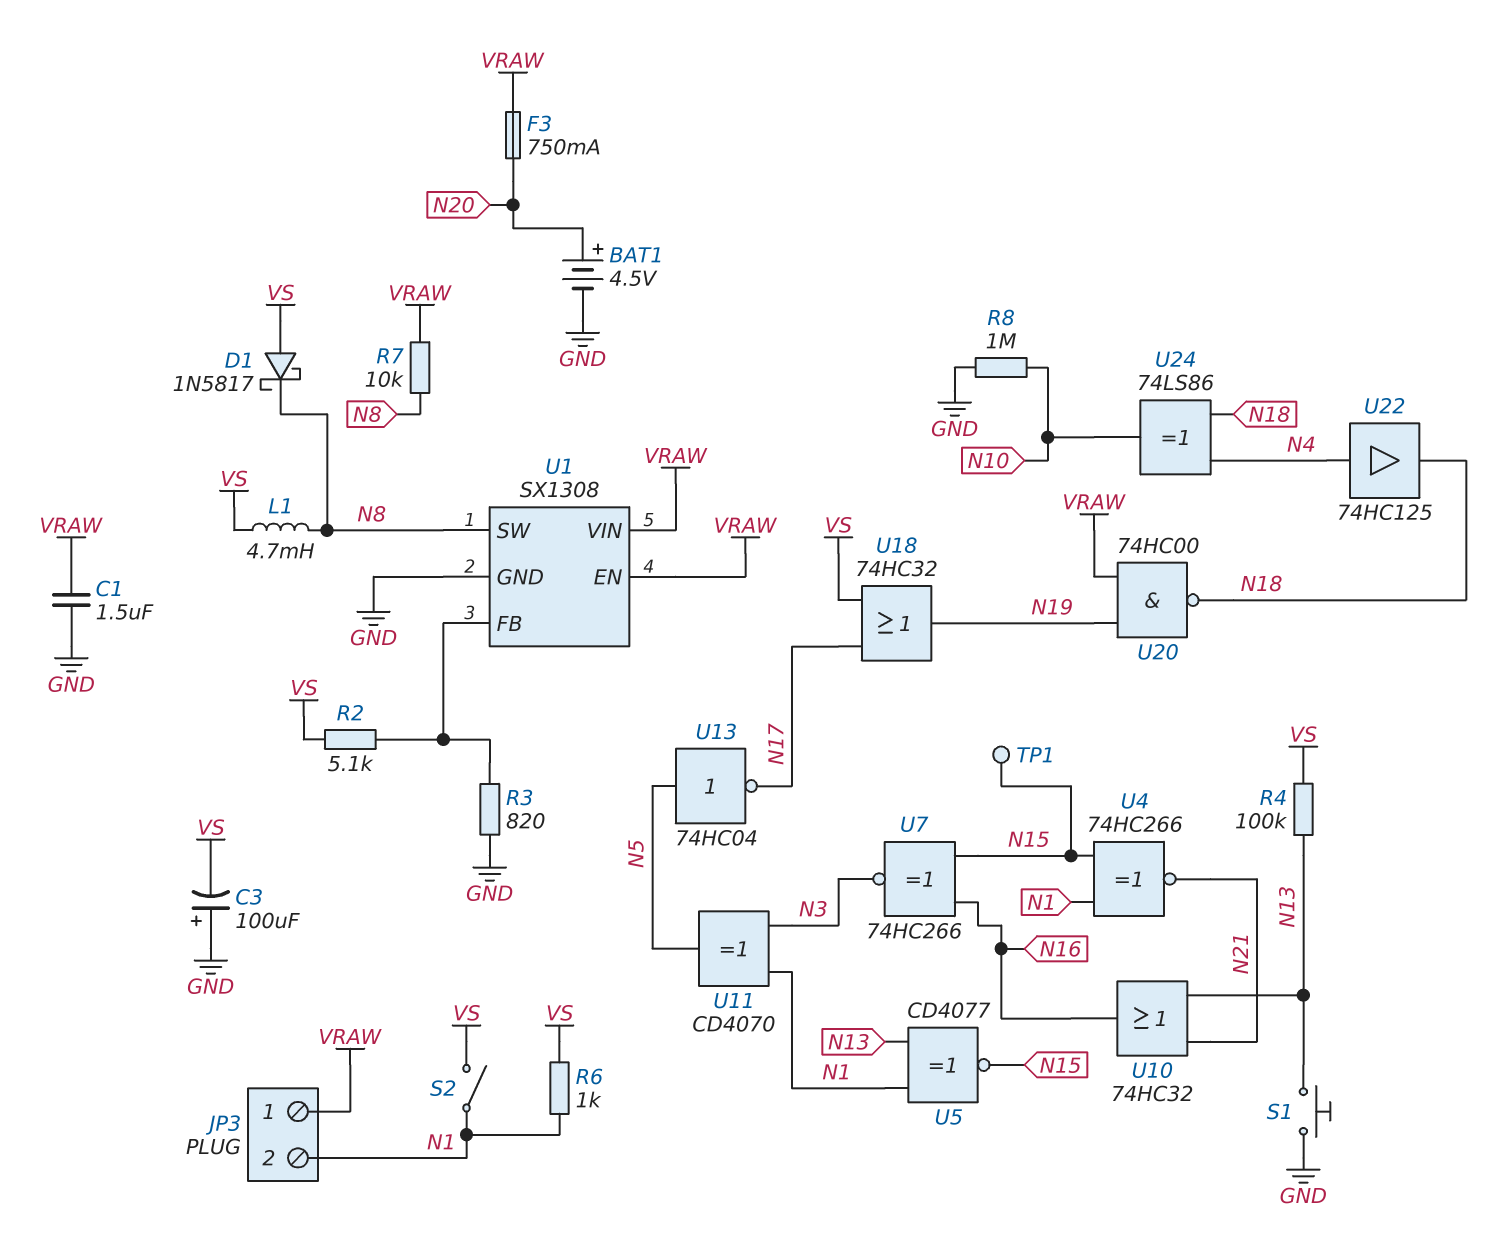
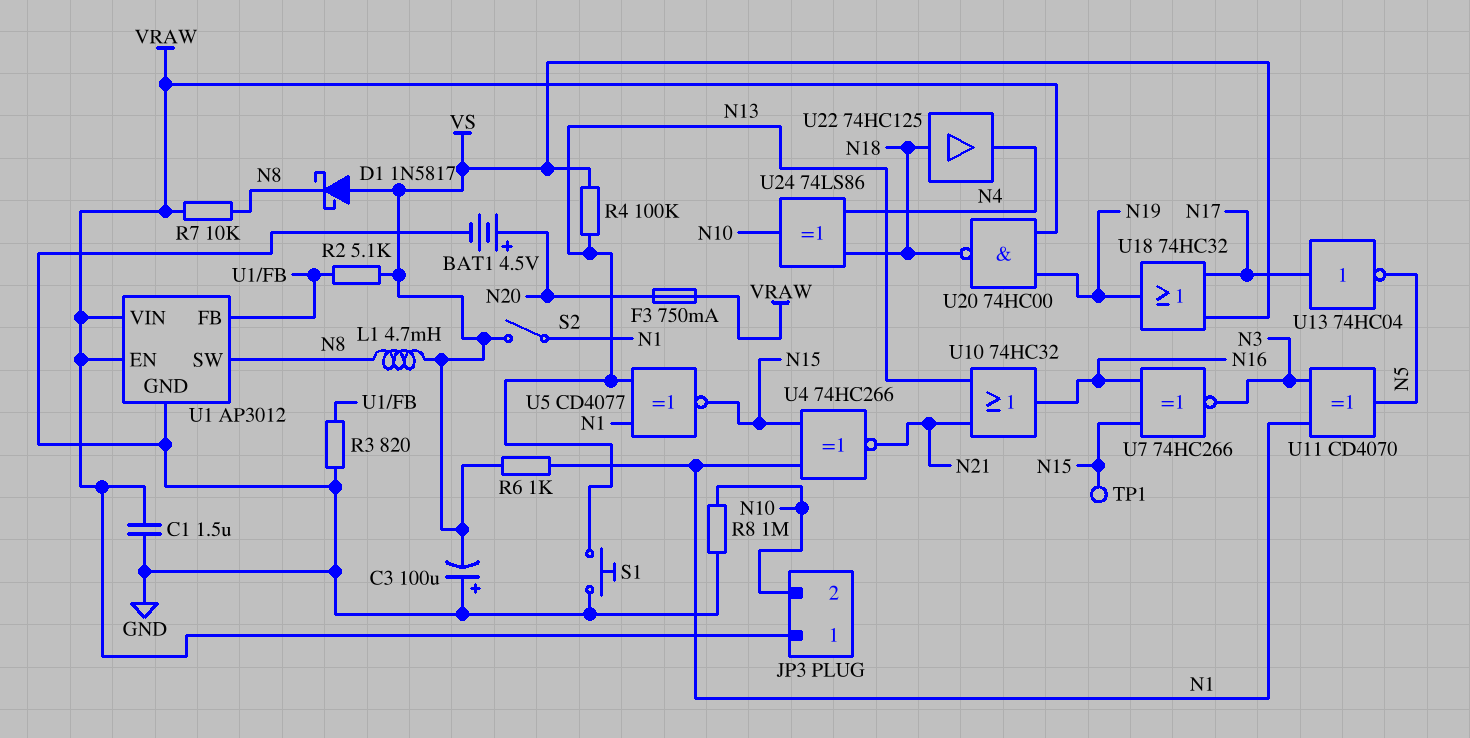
JP3 pin 2: N1 -> N10
U1: SX1308 -> AP3012
U13: NOT 74HC04 (in N5, out N17) -> NOT 74HC04 (in N17, out N5)
U22: buffer 74HC125 (in N4, out N18) -> buffer 74HC125 (in N18, out N4)

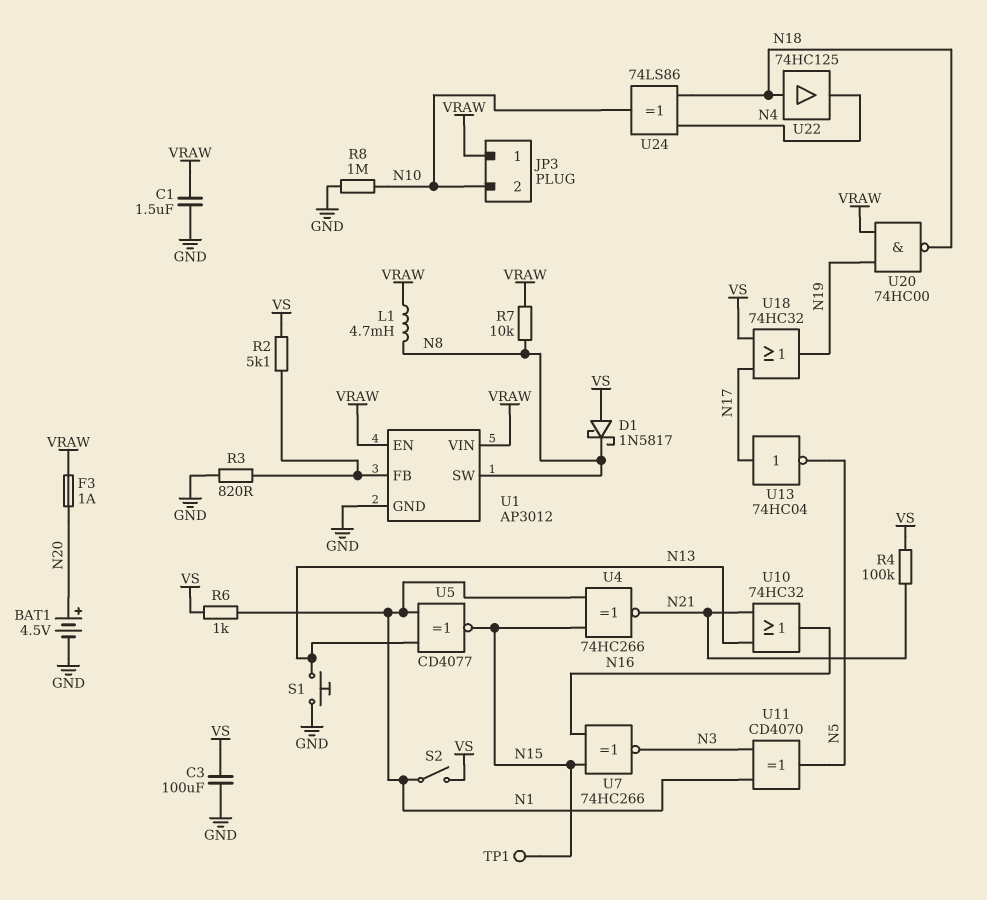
C3: 100uF (plus GND, minus VS) -> 100uF (GND, VS)
F3: 750mA (N20, VRAW) -> 1A (N20, VRAW)
L1: 4.7mH (N8, VS) -> 4.7mH (N8, VRAW)
R4: 100k (N13, VS) -> 100k (N21, VS)

